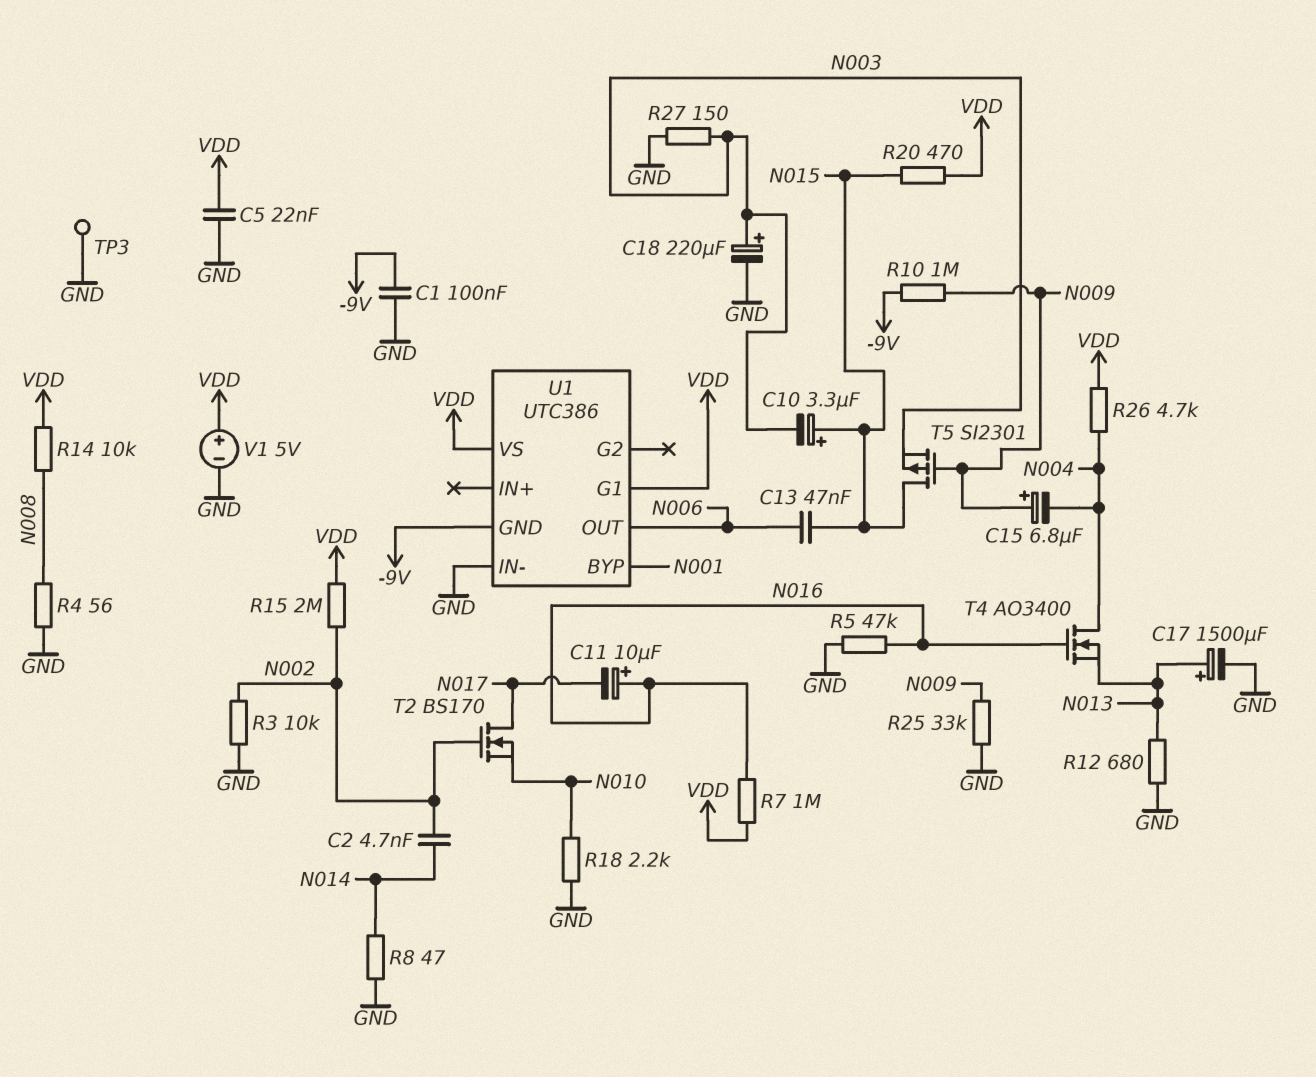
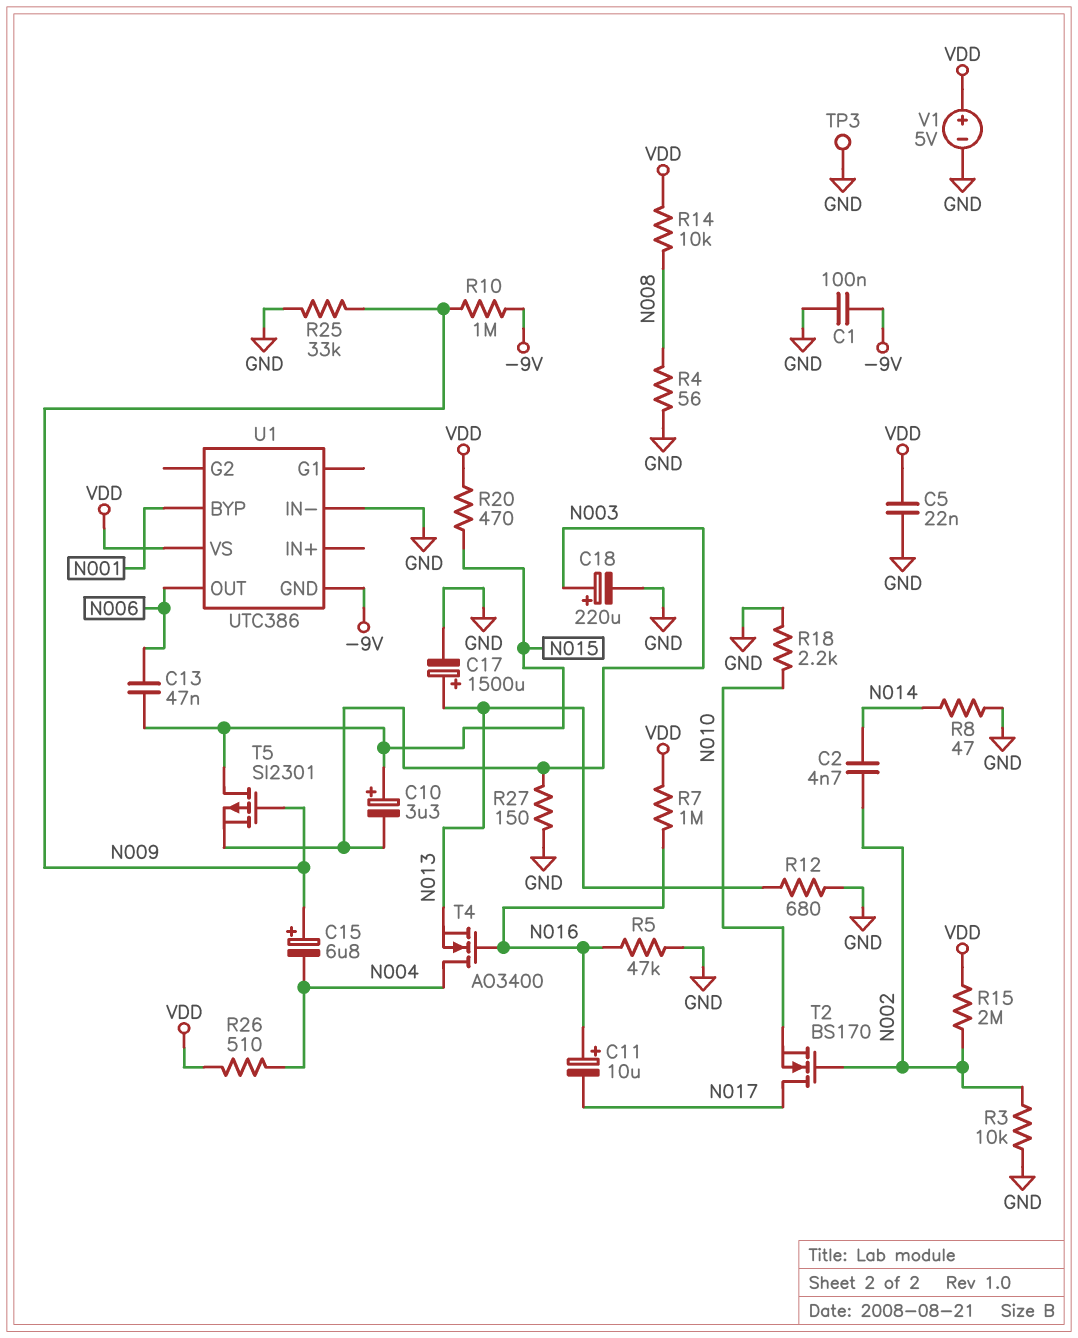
R26: 4.7k (N004, VDD) -> 510 (N004, VDD)
U1 pin G1: VDD -> none

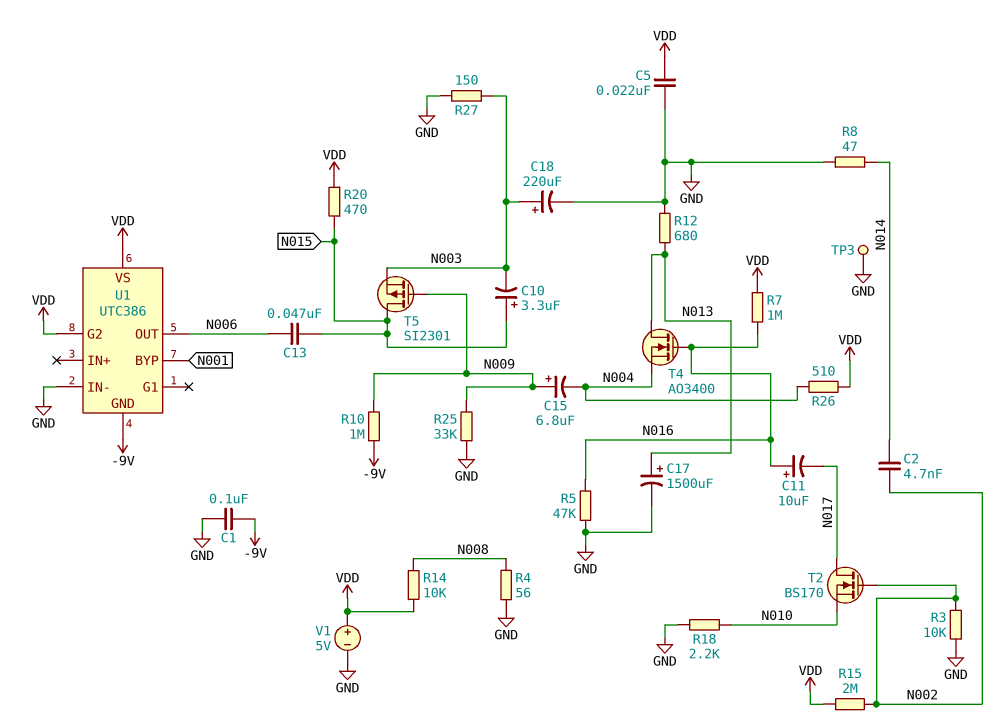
T4: NMOS AO3400 (G N016, D N004, S N013) -> NMOS AO3400 (G N016, D N013, S N004)
U1 pin G2: none -> VDD

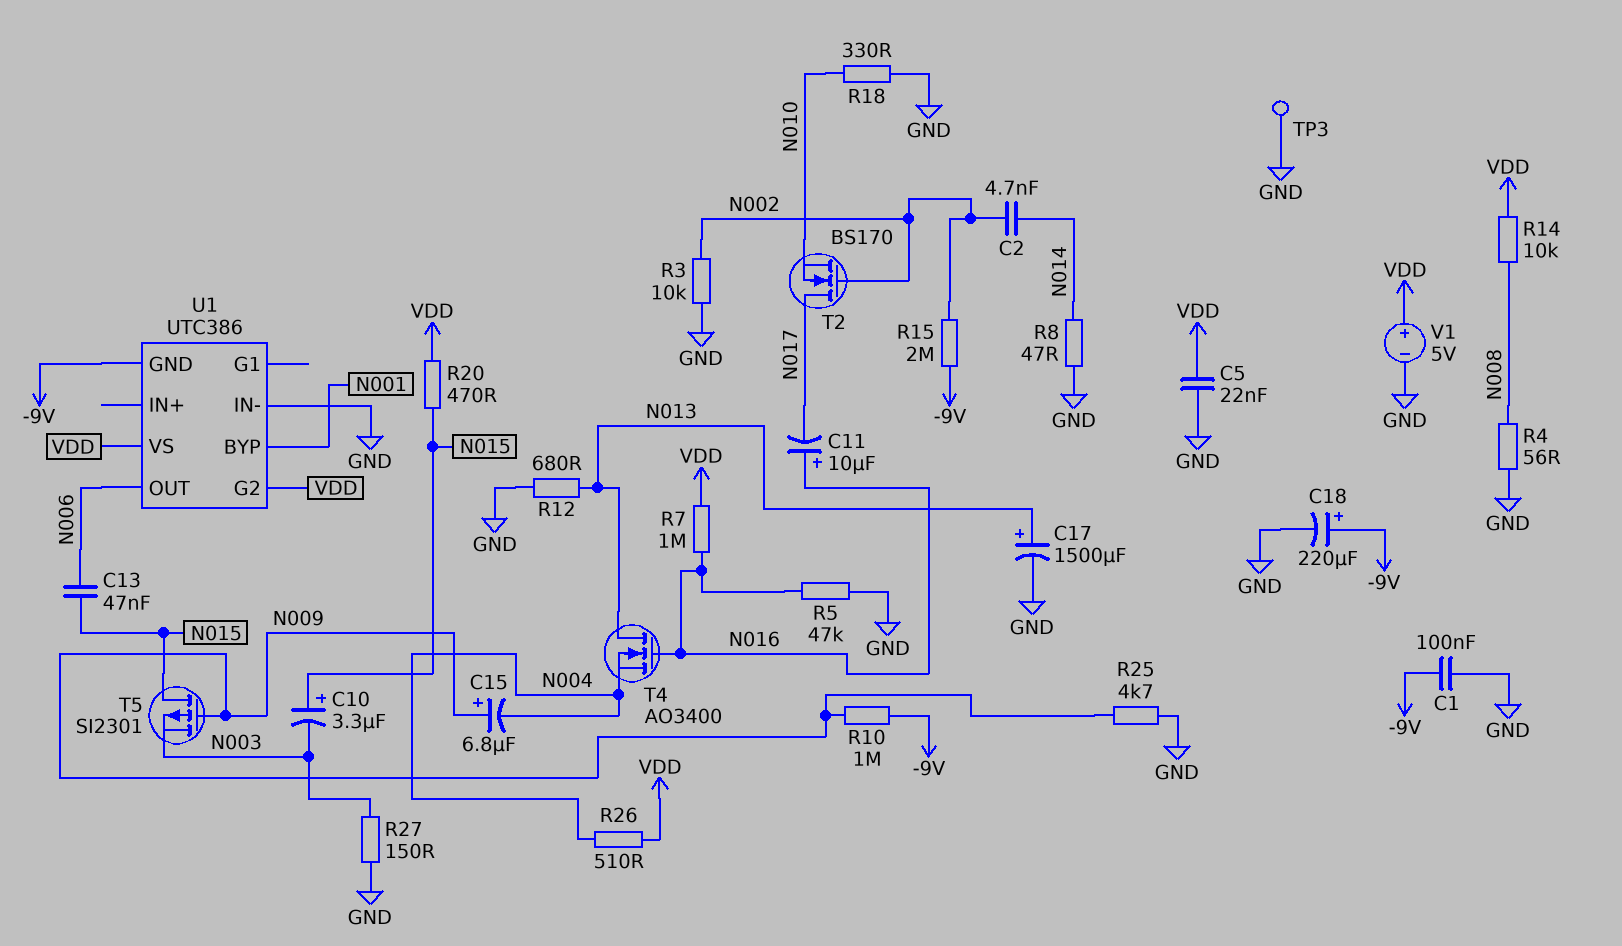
C18: 220uF (plus N003, minus GND) -> 220uF (plus -9V, minus GND)
R15: 2M (N002, VDD) -> 2M (-9V, N002)
R18: 2.2k (GND, N010) -> 330 (GND, N010)
R25: 33k (GND, N009) -> 4.7k (GND, N009)

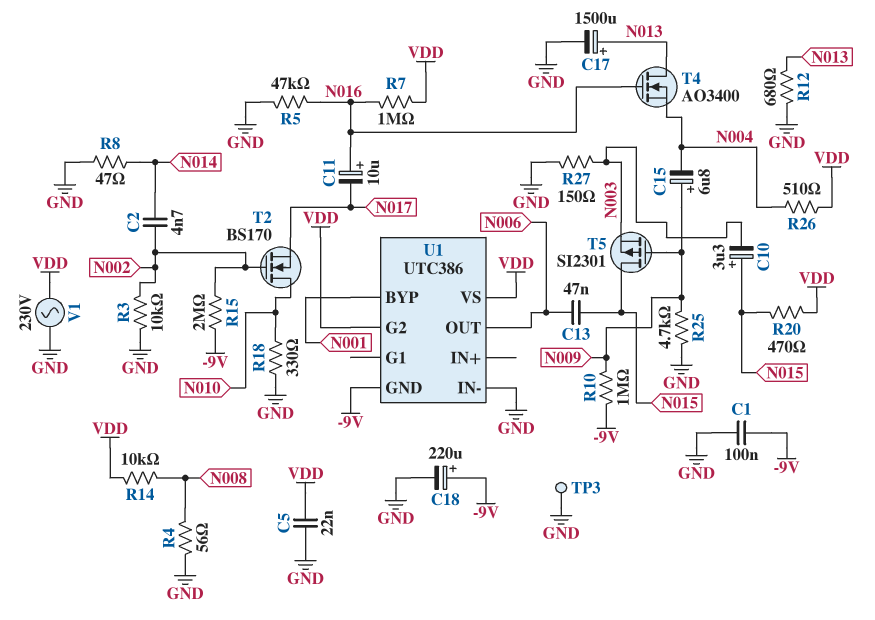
T2: NMOS BS170 (G N002, D N017, S N010) -> NMOS BS170 (G N002, D N010, S N017)
V1: 5V (plus VDD, minus GND) -> AC 230V (GND, VDD)

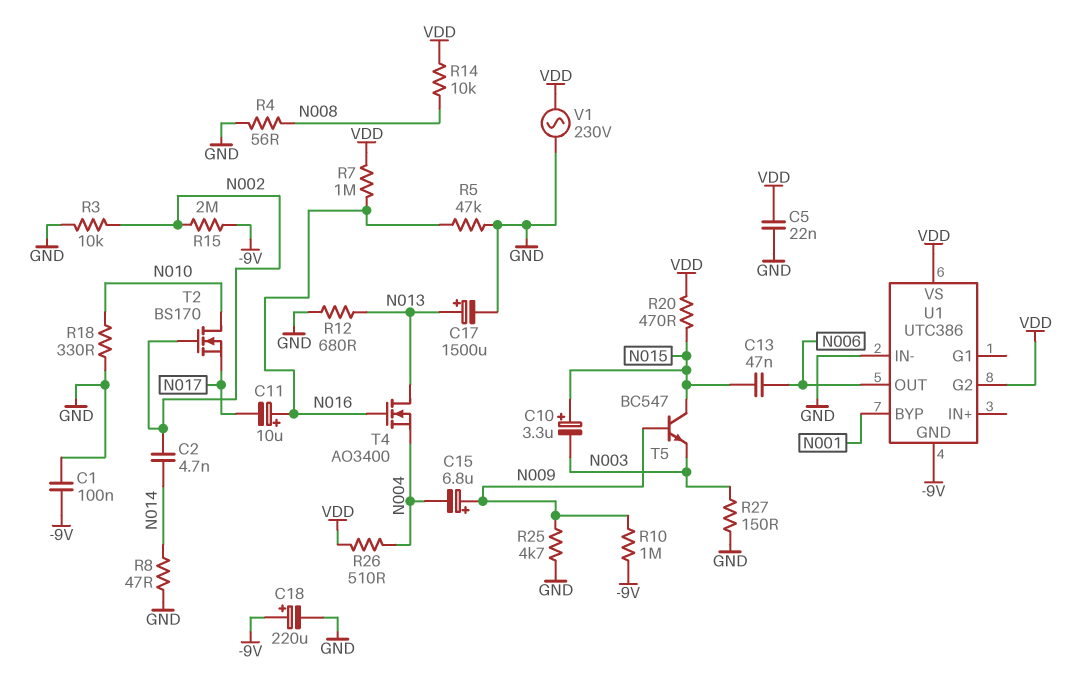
T5: PMOS SI2301 (G N009, D N015, S N003) -> NPN BC547 (B N009, C N015, E N003)
TP3: test point (GND) -> none

